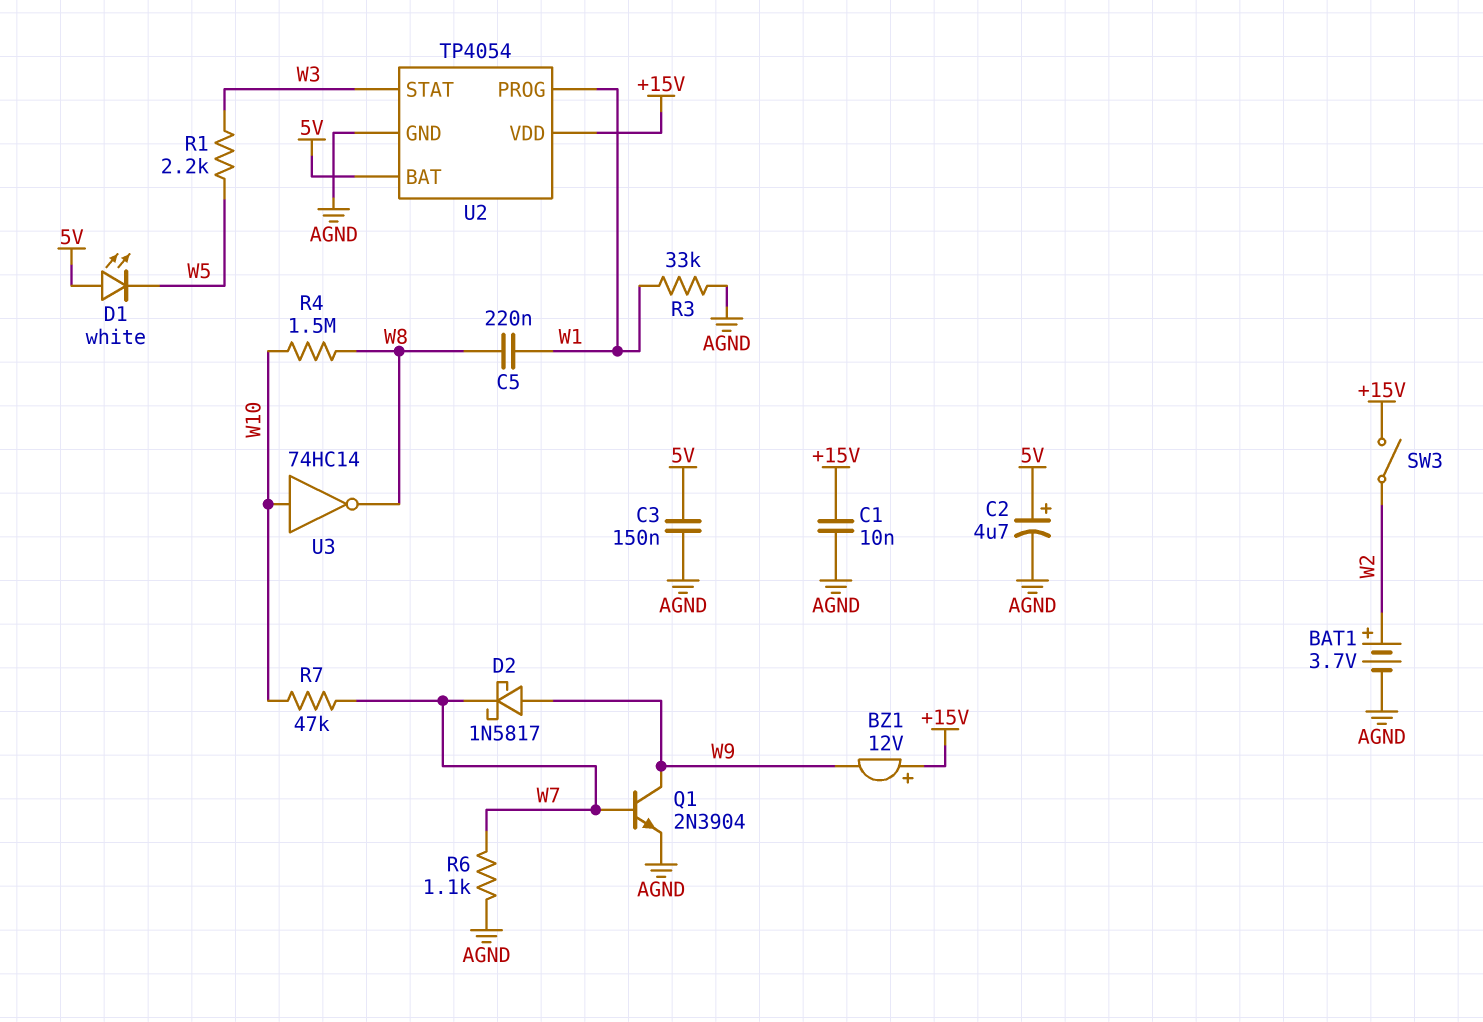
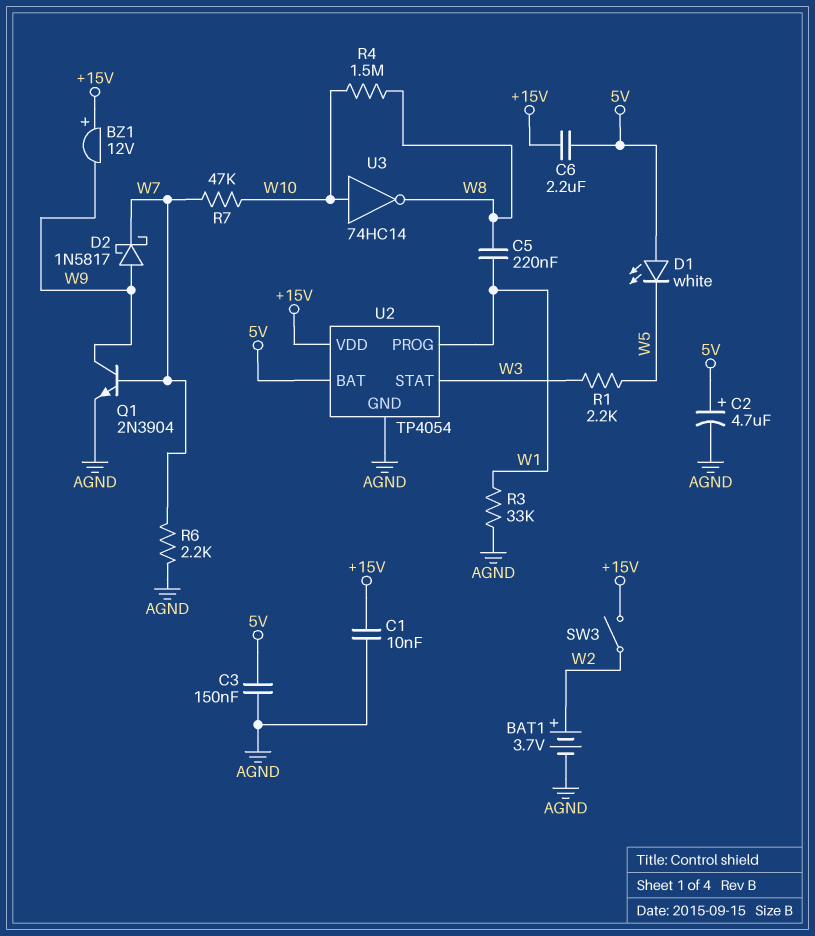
C6: none -> 2.2uF (+15V, 5V)
R6: 1.1k (AGND, W7) -> 2.2k (AGND, W7)

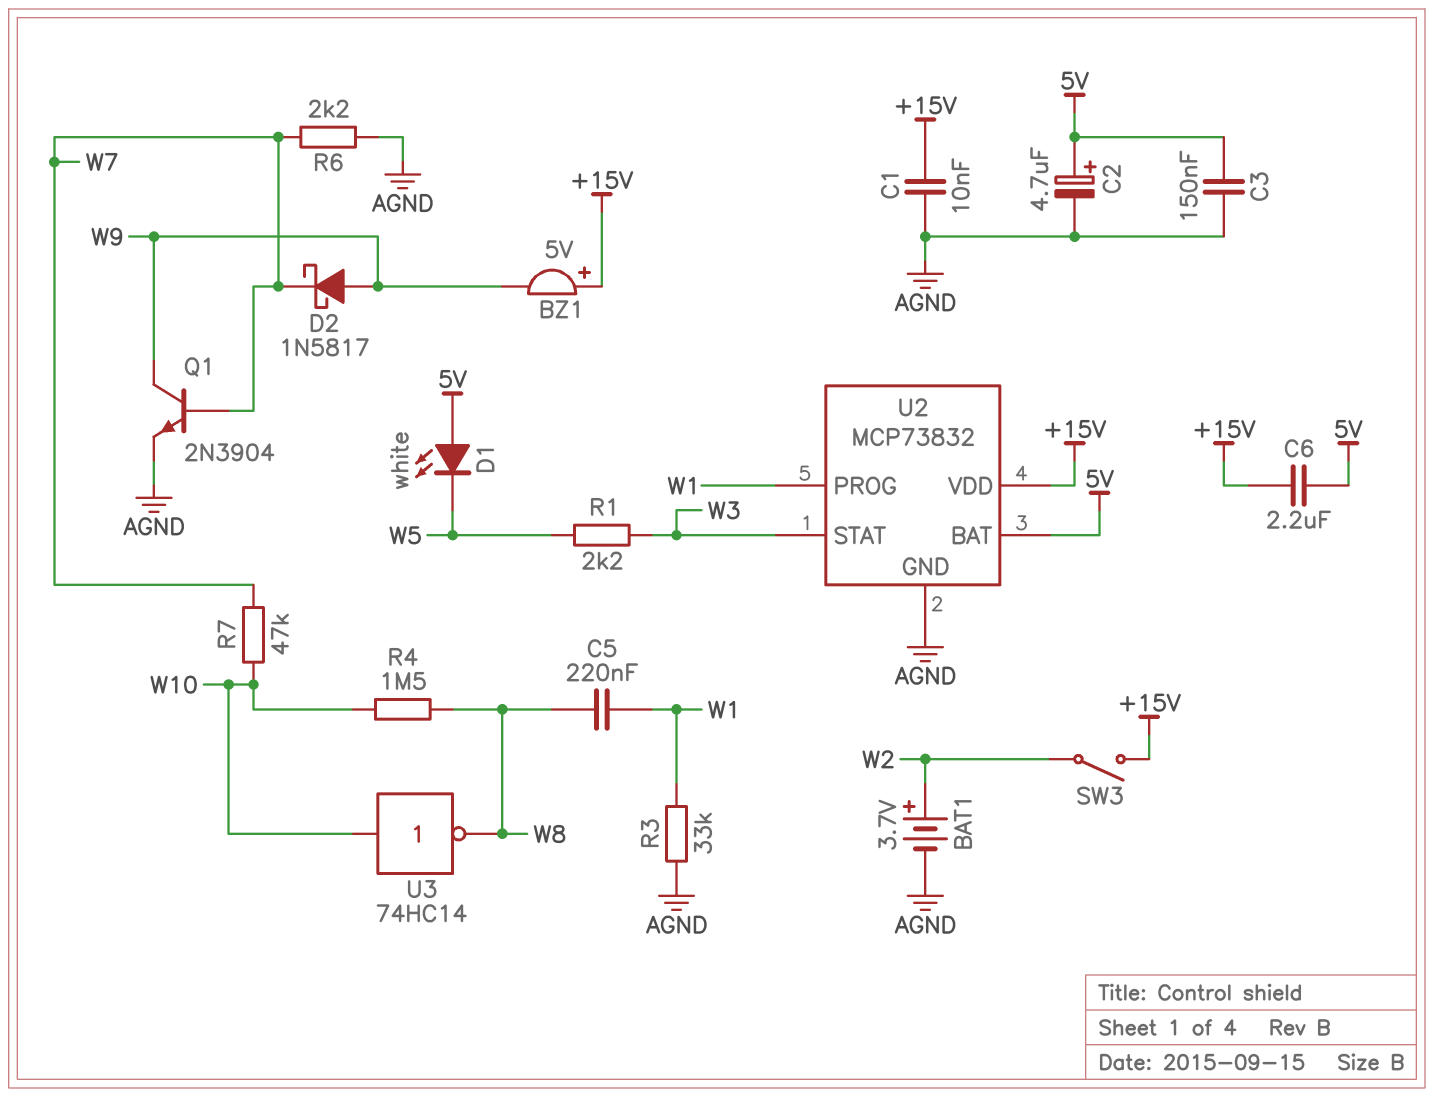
BZ1: buzzer 12V (plus +15V, minus W9) -> buzzer 5V (plus +15V, minus W9)
U2: TP4054 -> MCP73832

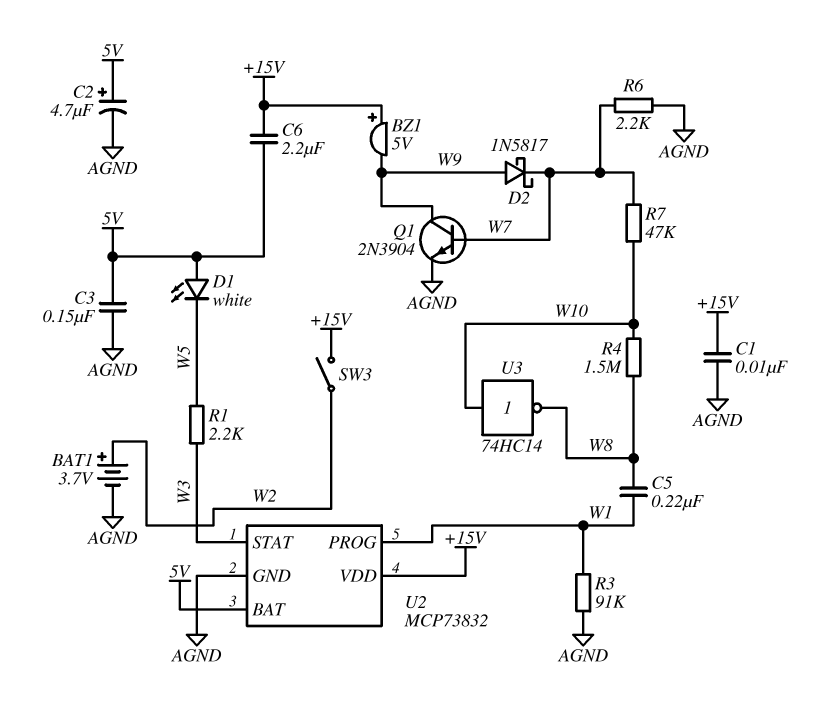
R3: 33k (AGND, W1) -> 91k (AGND, W1)

